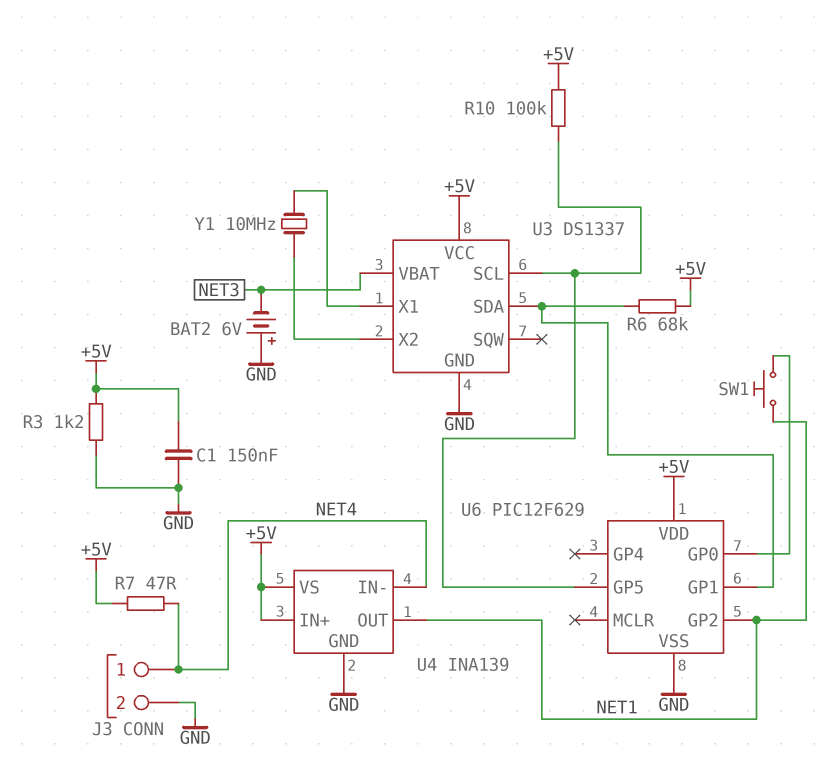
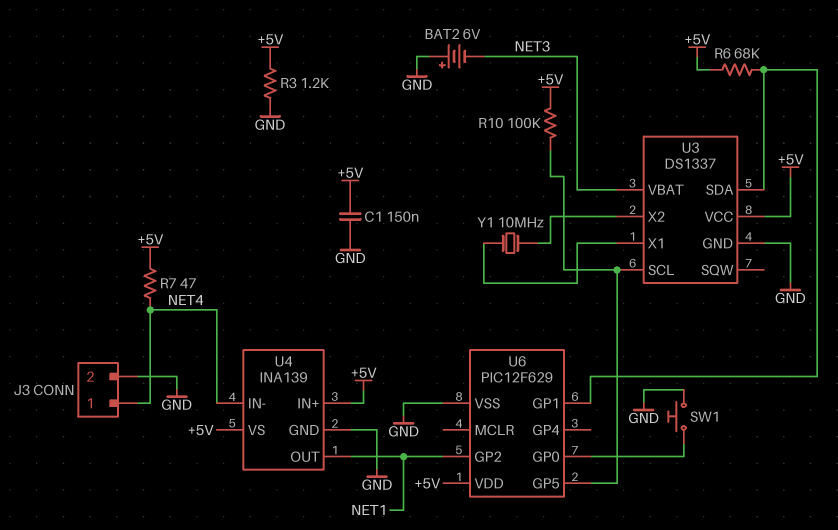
SW1: button (NET1, U6/GP0) -> button (GND, U6/GP0)

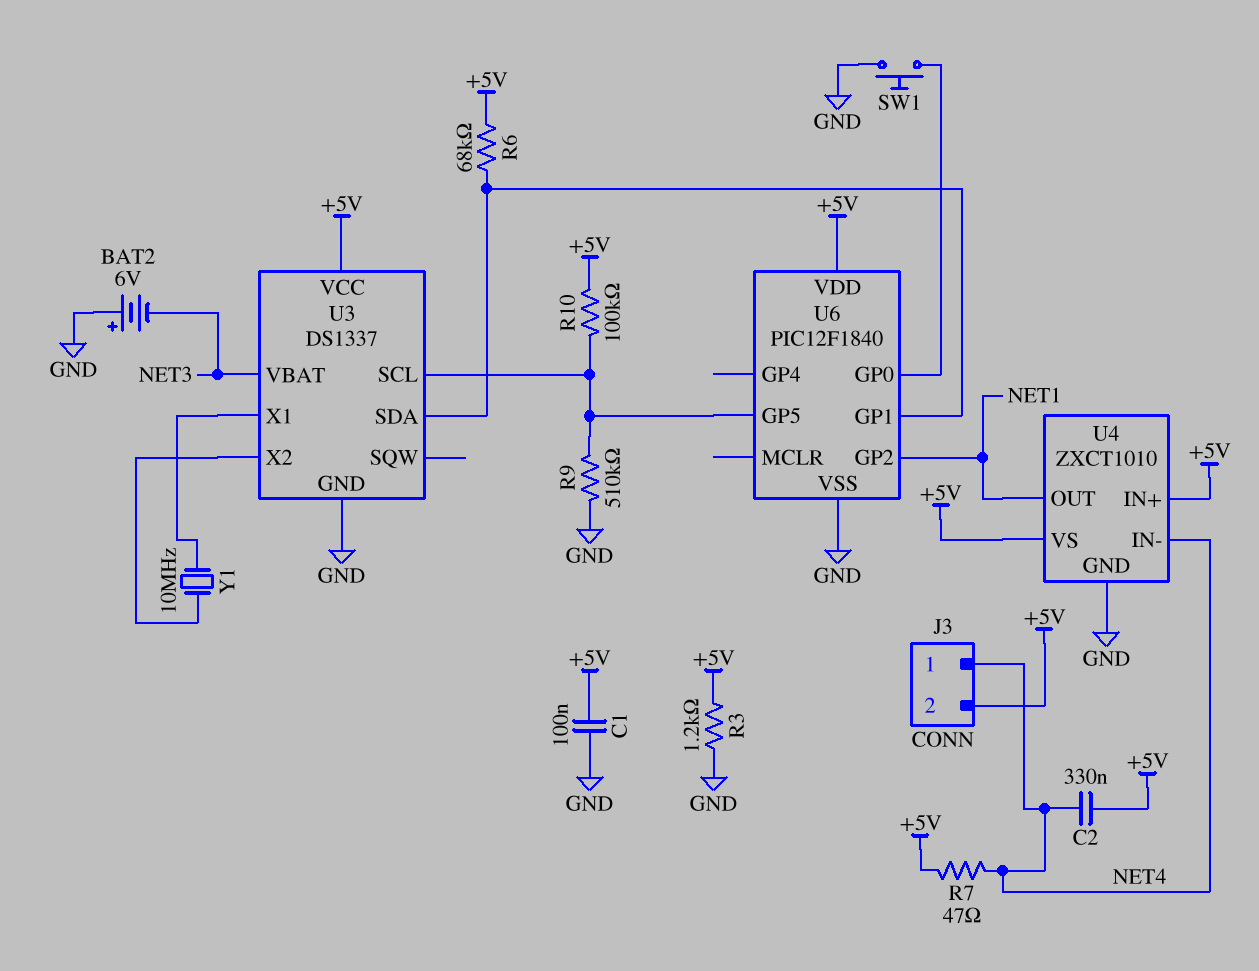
C1: 150nF (+5V, GND) -> 100nF (+5V, GND)
C2: none -> 330nF (+5V, NET4)
J3 pin 2: GND -> +5V
R9: none -> 510k (GND, U3/SCL)
U4: INA139 -> ZXCT1010
U6: PIC12F629 -> PIC12F1840

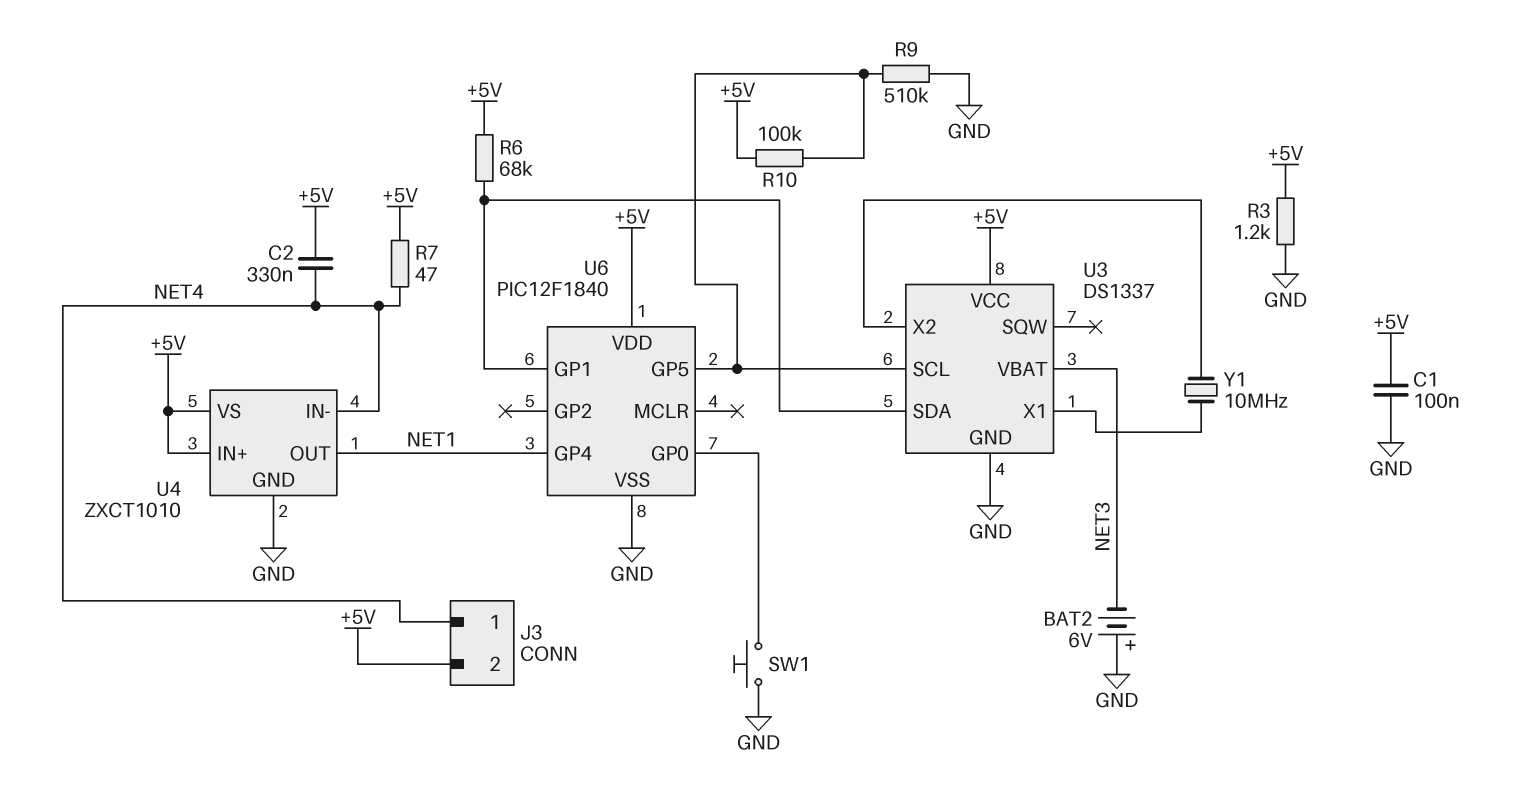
U6 pin GP2: NET1 -> none
U6 pin GP4: none -> NET1

